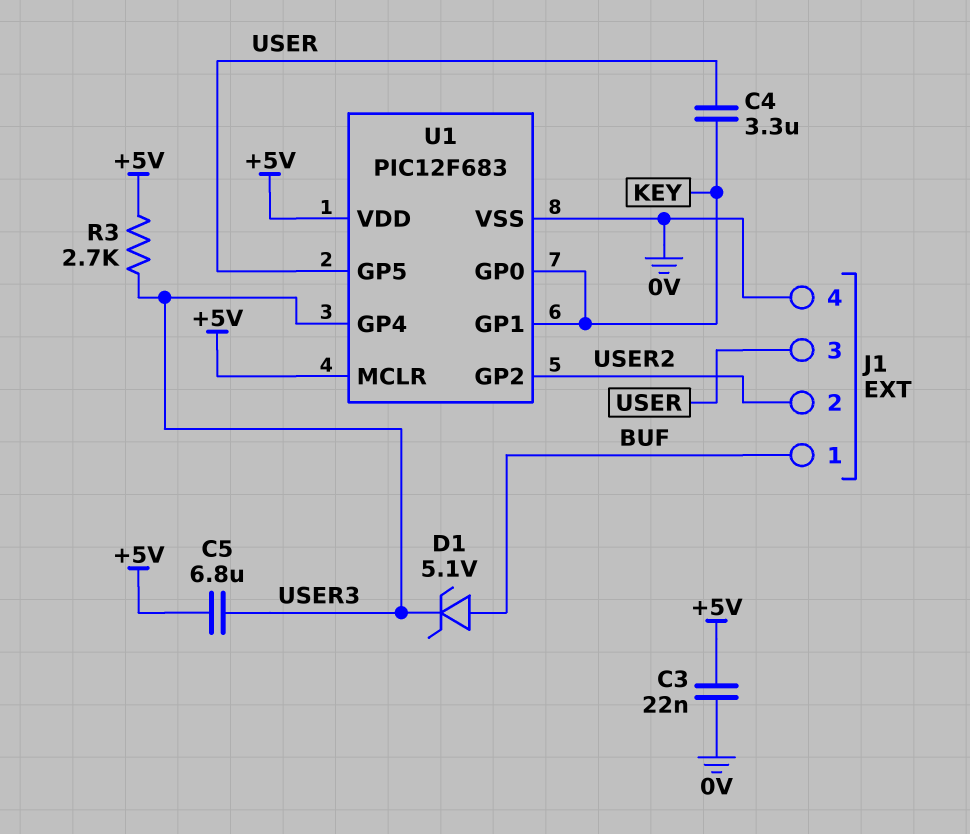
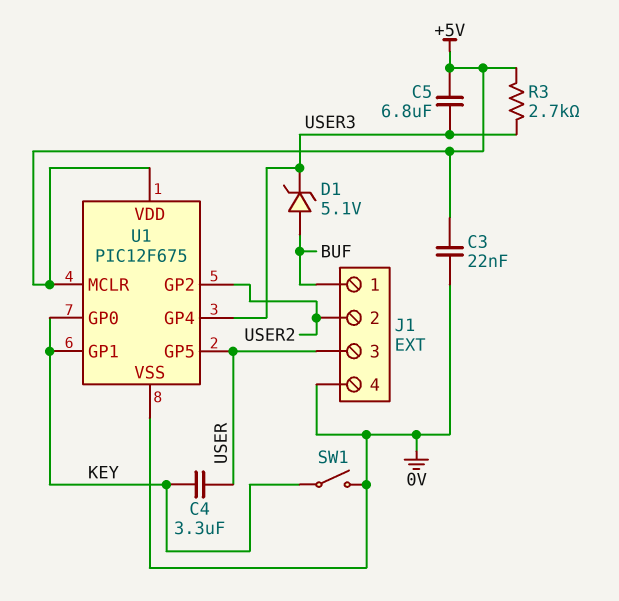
SW1: none -> switch (0V, KEY)
U1: PIC12F683 -> PIC12F675

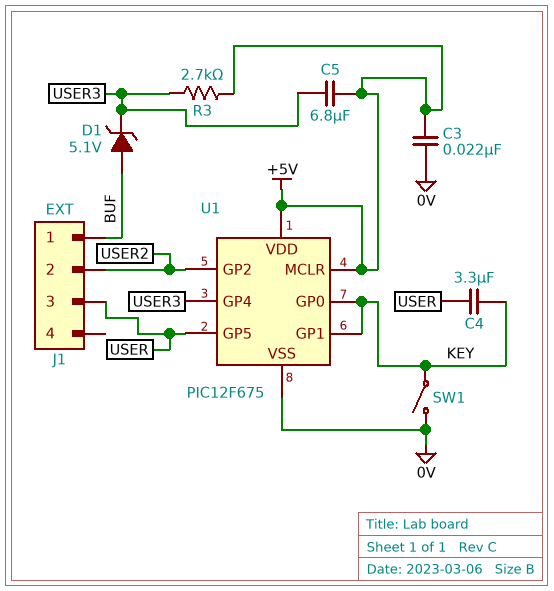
J1 pin 4: 0V -> none

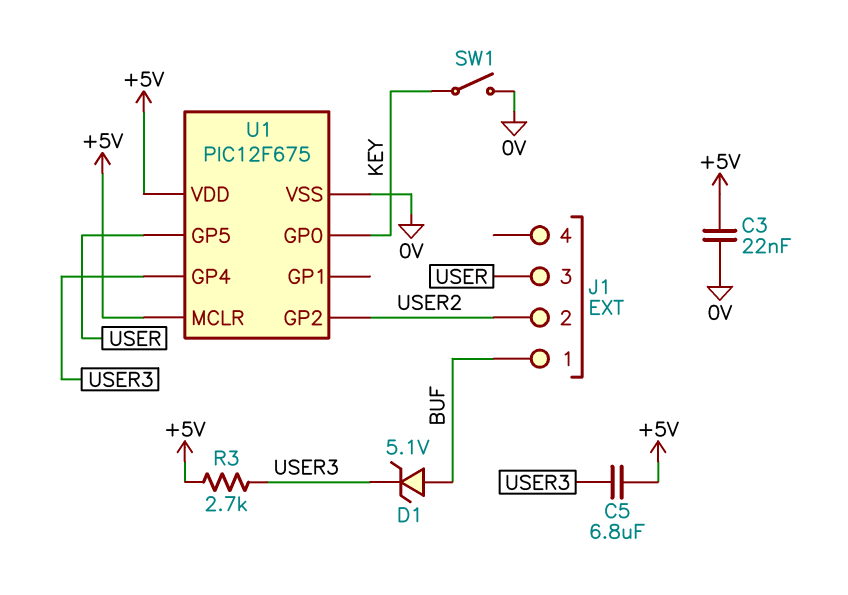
C4: 3.3uF (KEY, USER) -> none
U1 pin GP1: KEY -> none

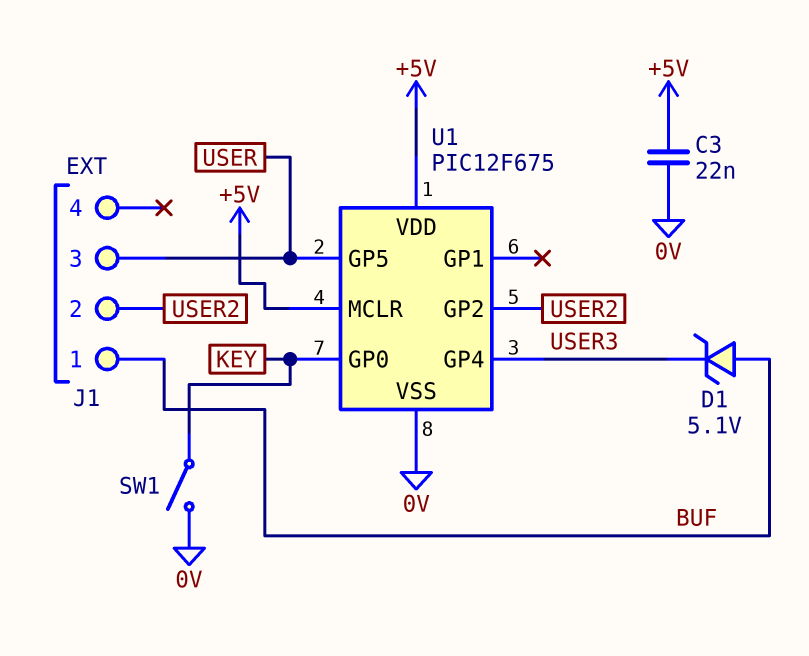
C5: 6.8uF (+5V, USER3) -> none
R3: 2.7k (+5V, USER3) -> none

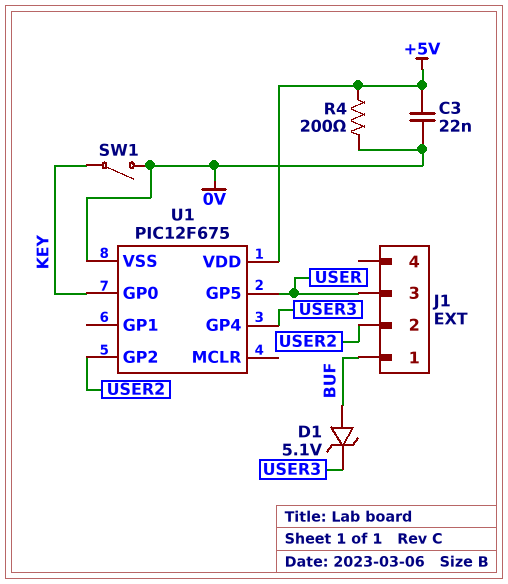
R4: none -> 200 (+5V, 0V)
U1 pin MCLR: +5V -> none

